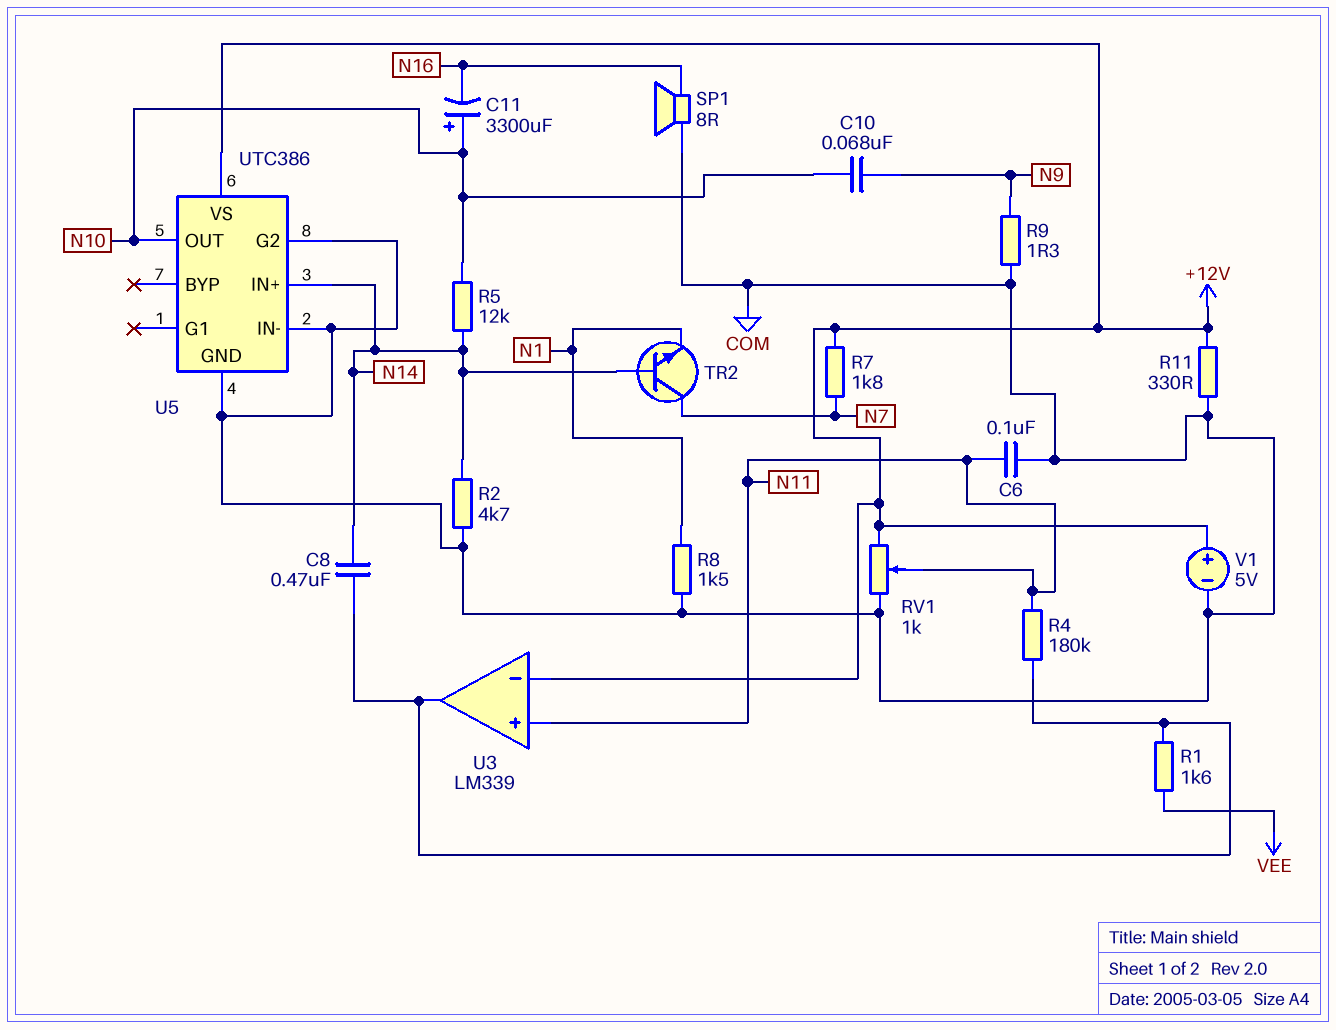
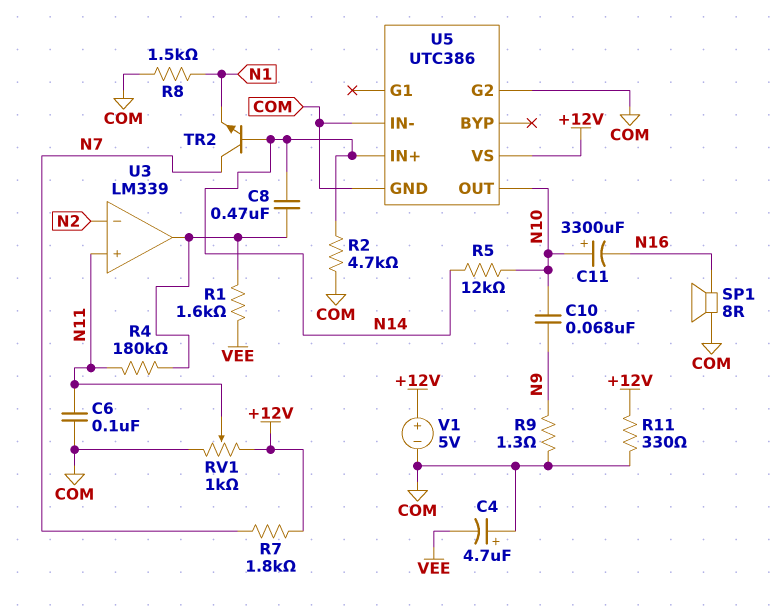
C4: none -> 4.7uF (plus COM, minus VEE)
U3 pin in-: +12V -> N2

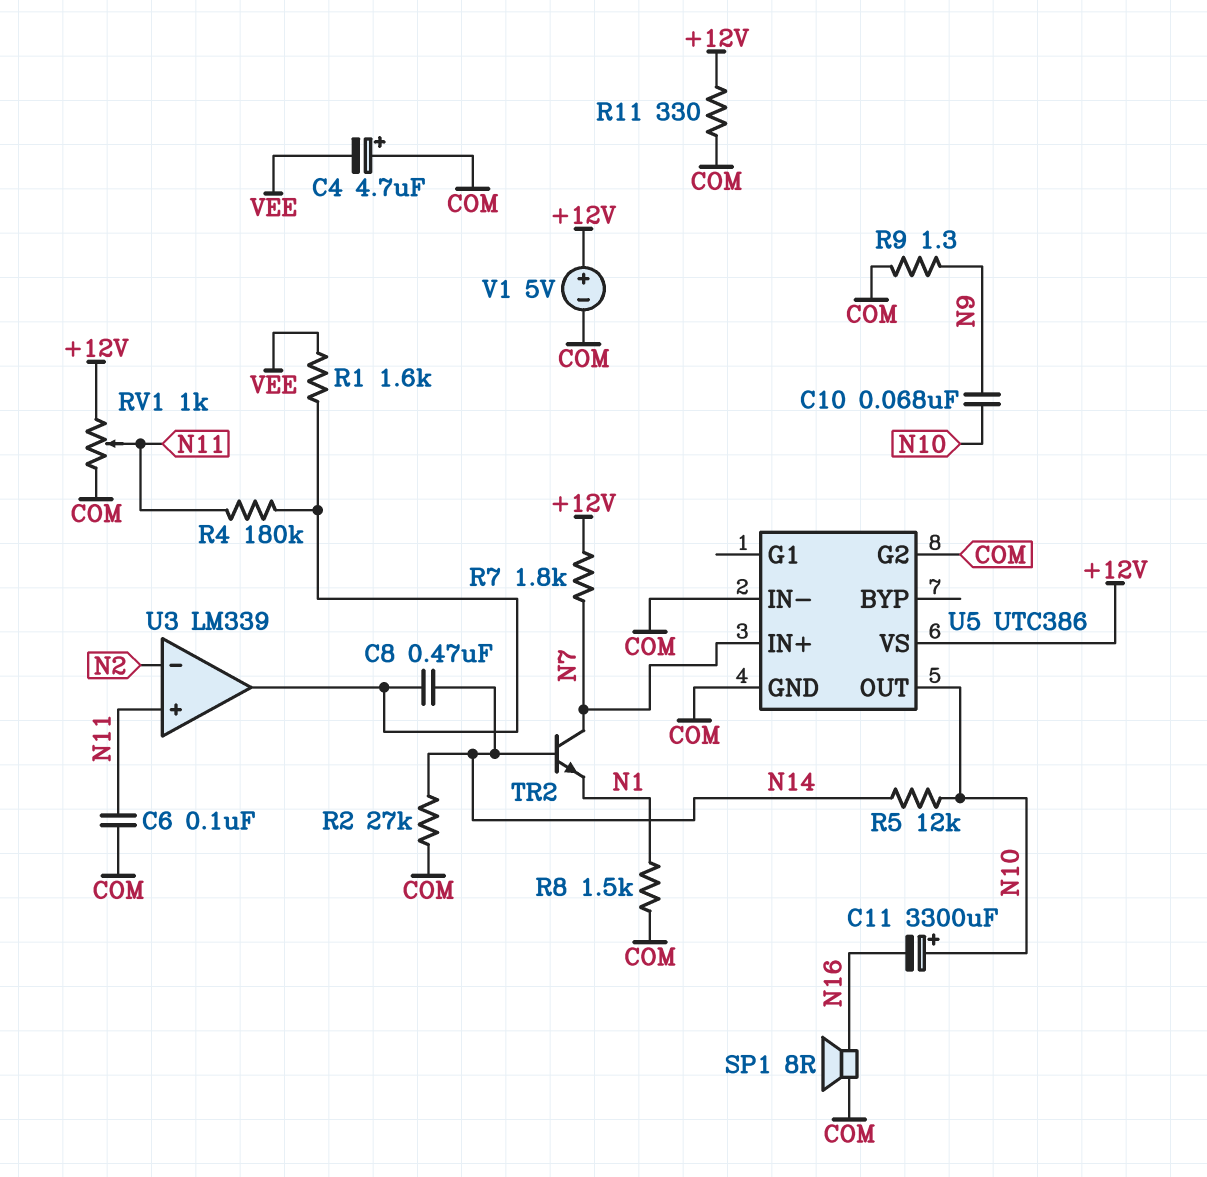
R2: 4.7k (COM, N14) -> 27k (COM, N14)
U5 pin IN+: N14 -> N7

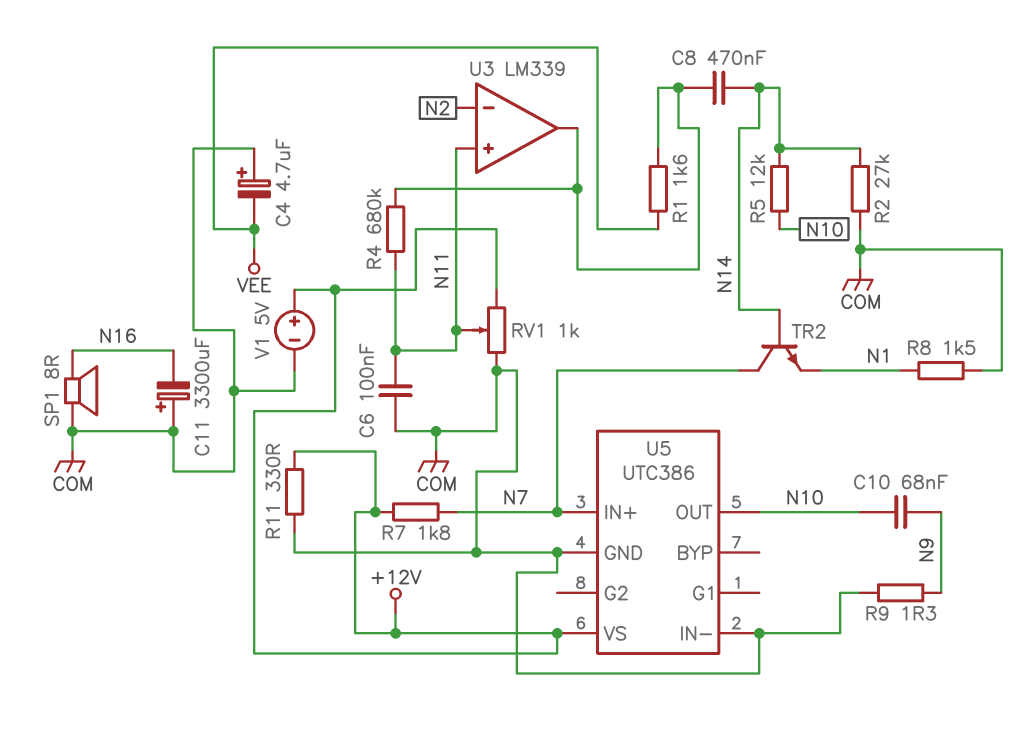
C11: 3300uF (plus N10, minus N16) -> 3300uF (plus COM, minus N16)
R4: 180k (N11, U3/out) -> 680k (N11, U3/out)
U5 pin G2: COM -> none

